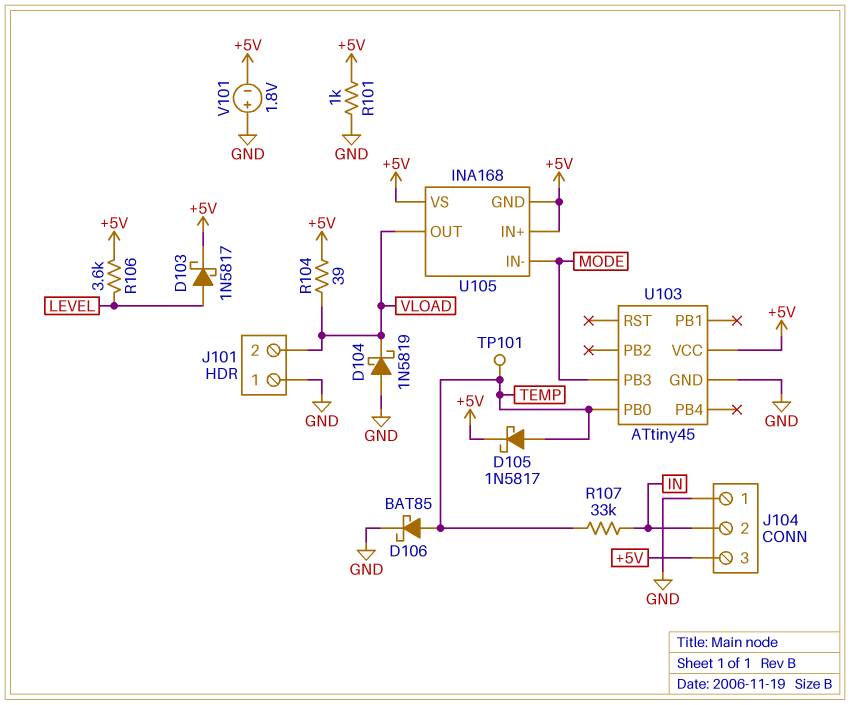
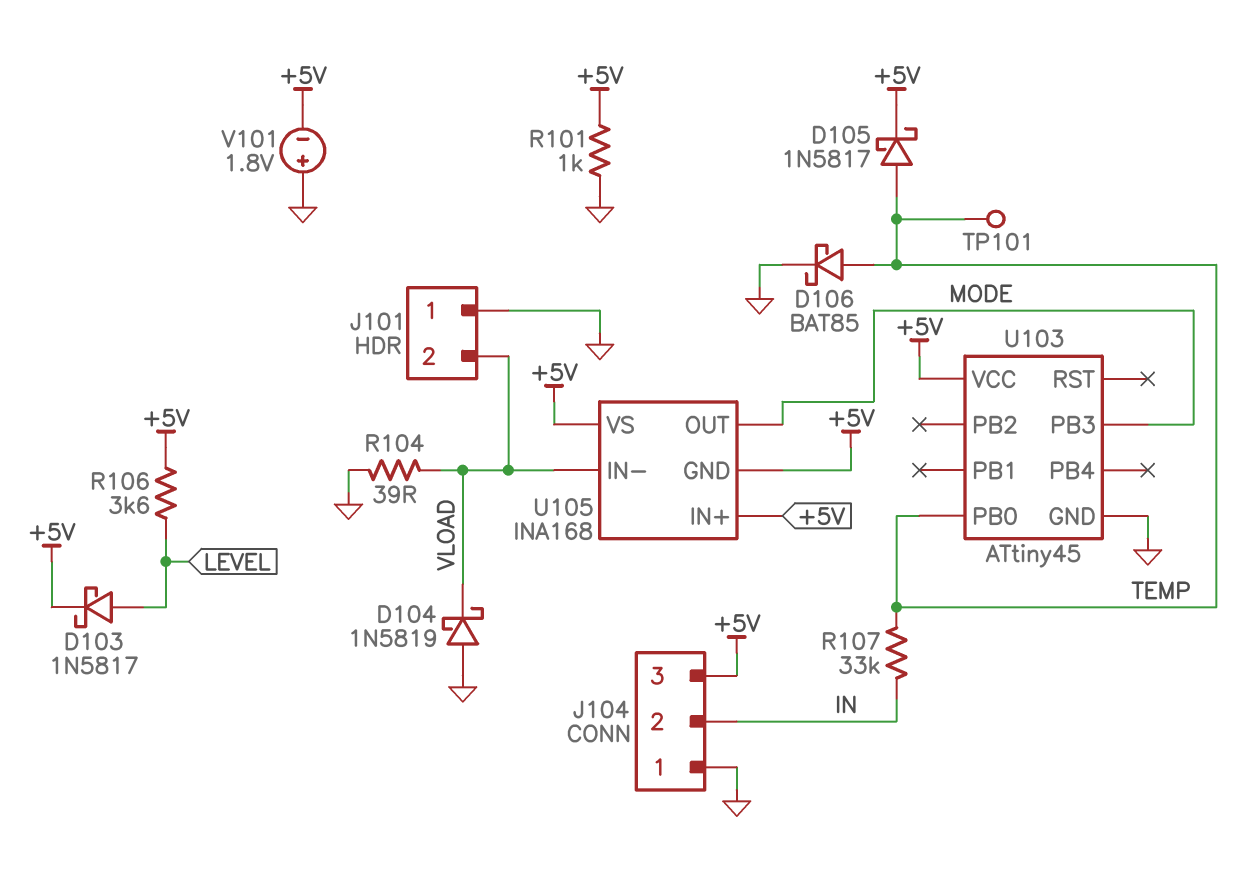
R104: 39 (+5V, VLOAD) -> 39 (GND, VLOAD)
U105 pin IN-: MODE -> VLOAD
U105 pin OUT: VLOAD -> MODE

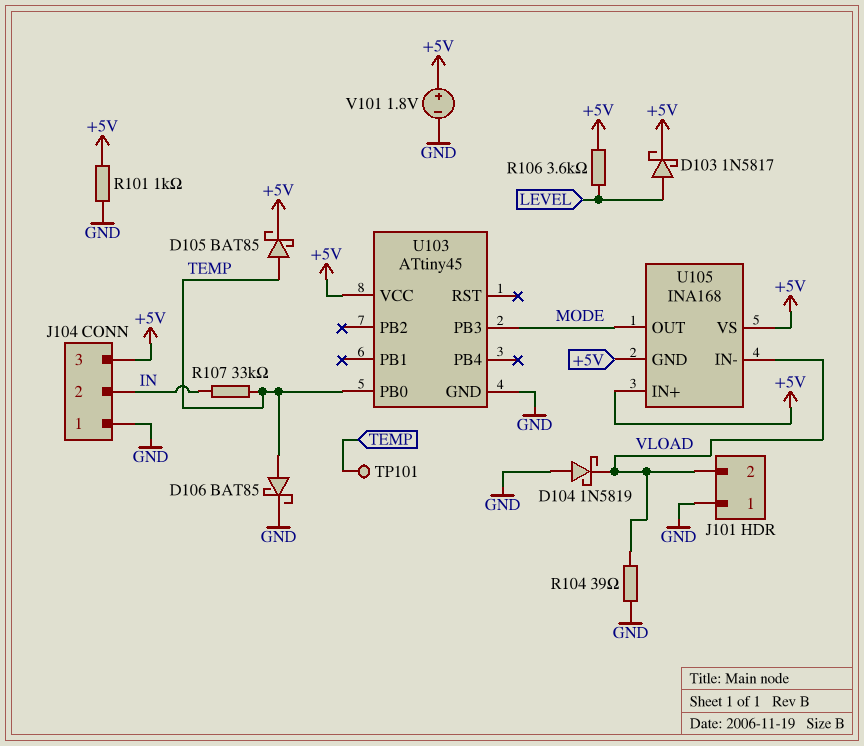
D105: schottky 1N5817 (A TEMP, K +5V) -> schottky BAT85 (A TEMP, K +5V)
V101: 1.8V (plus GND, minus +5V) -> 1.8V (plus +5V, minus GND)

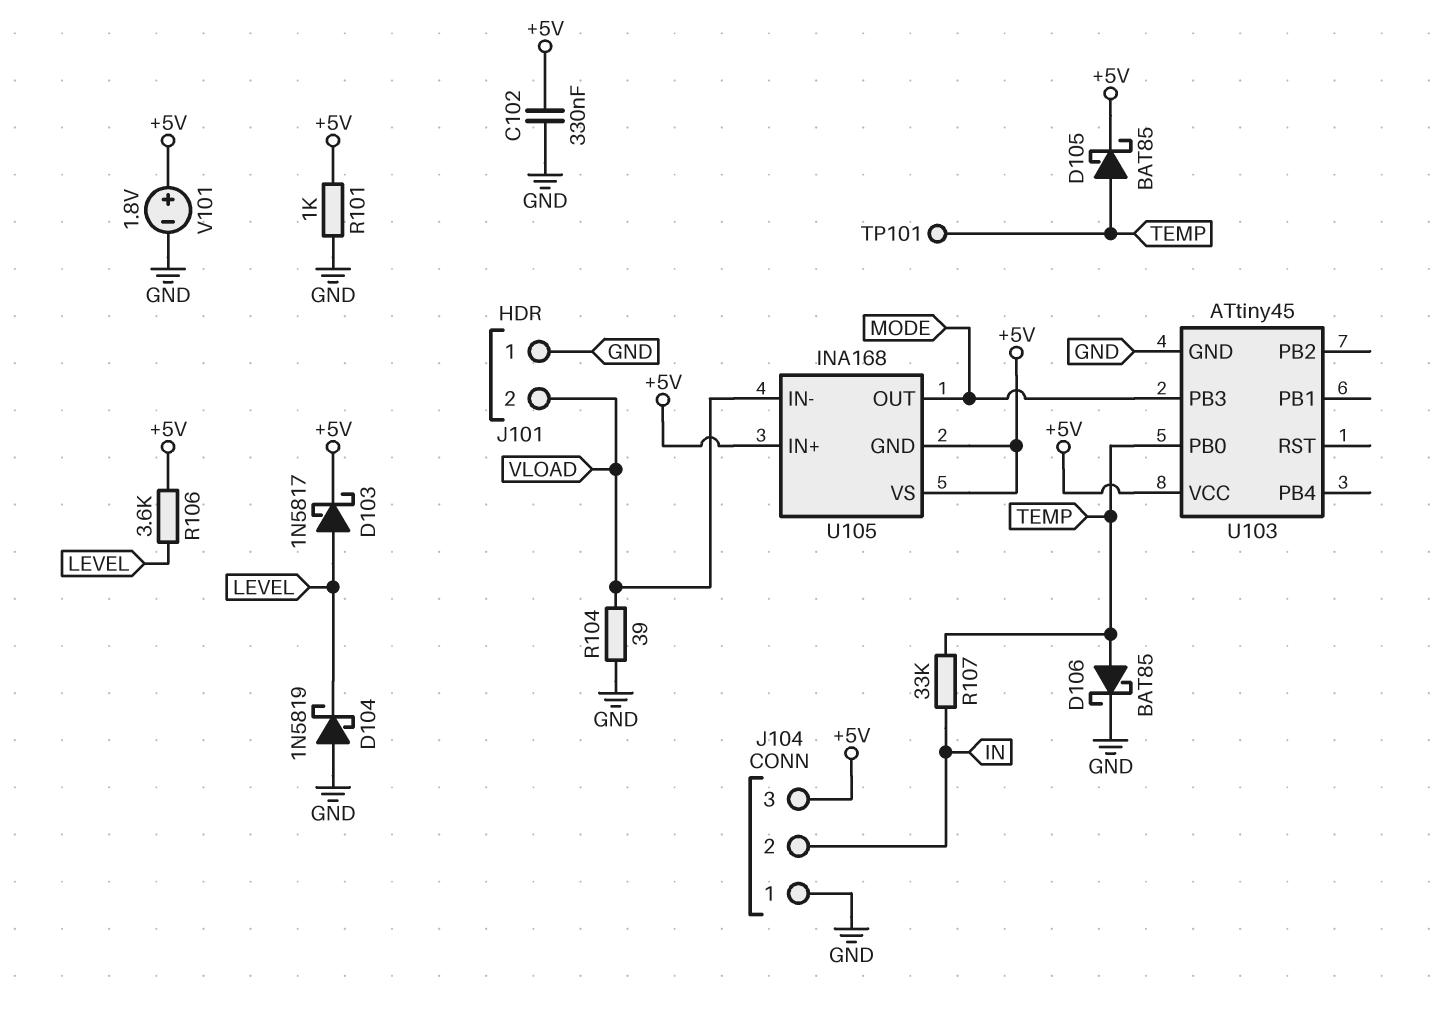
C102: none -> 330nF (+5V, GND)
D104: schottky 1N5819 (A GND, K VLOAD) -> schottky 1N5819 (A GND, K LEVEL)

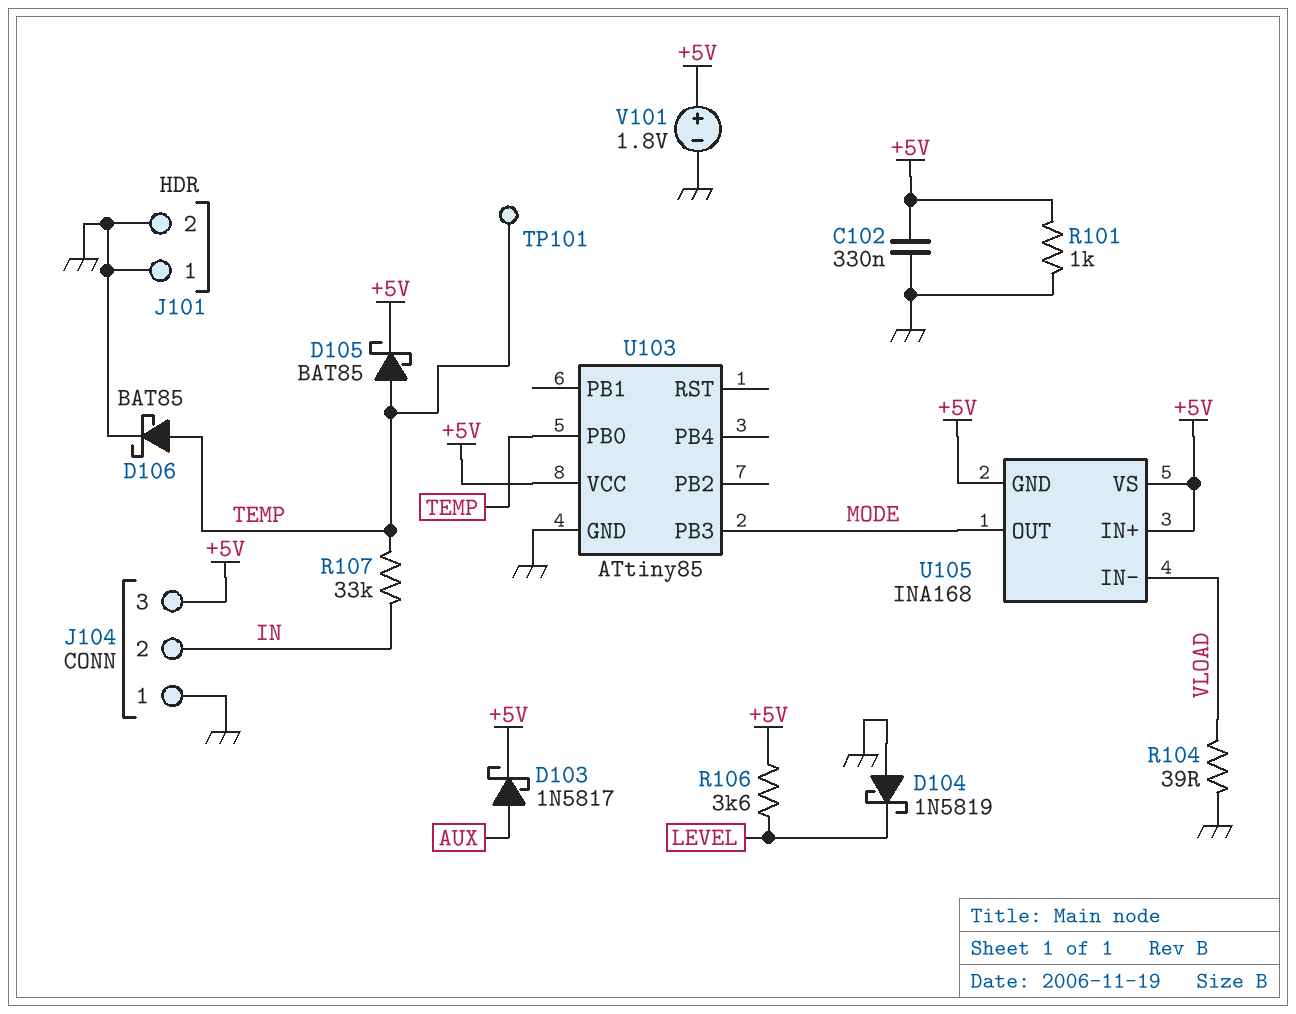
D103: schottky 1N5817 (A LEVEL, K +5V) -> schottky 1N5817 (A AUX, K +5V)
J101 pin 2: VLOAD -> GND
U103: ATtiny45 -> ATtiny85

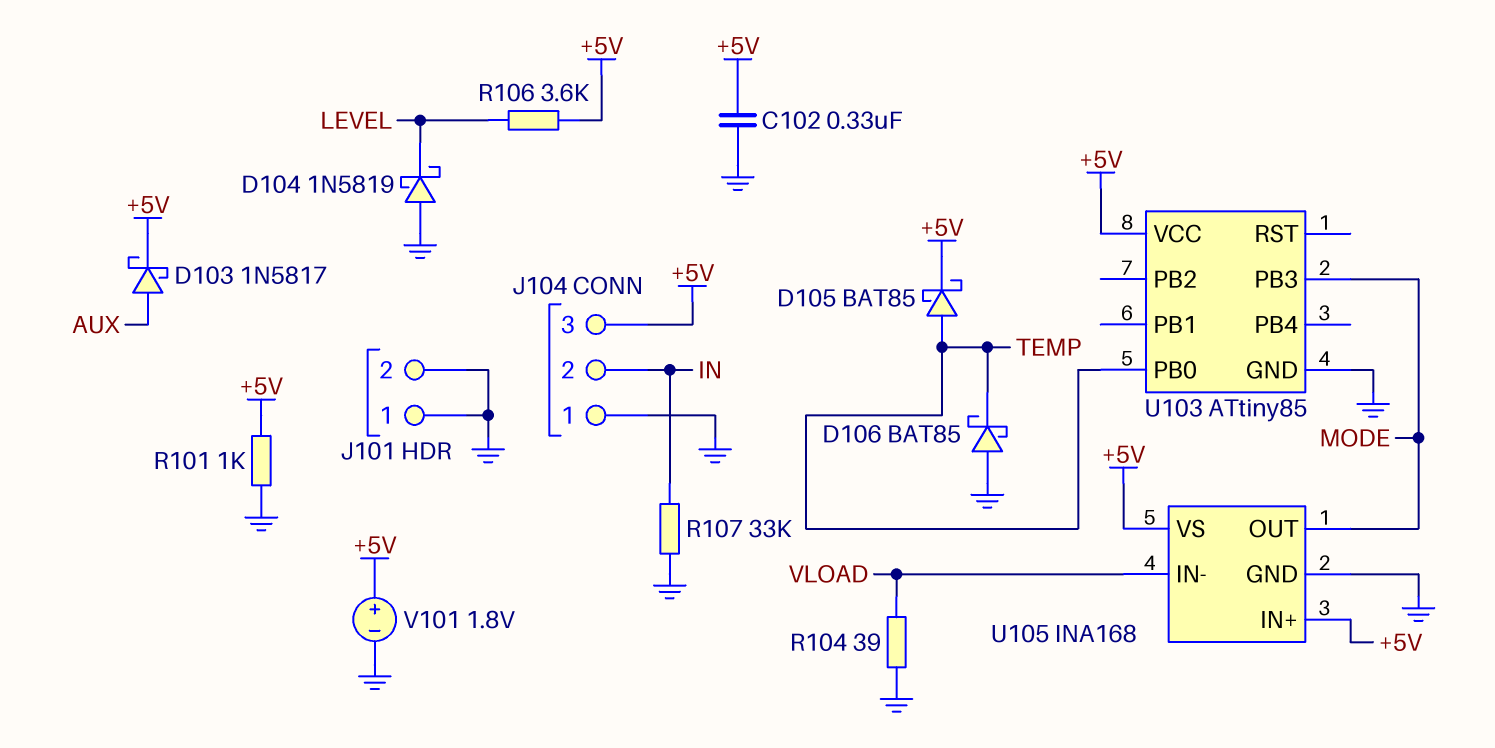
D106: schottky BAT85 (A TEMP, K GND) -> schottky BAT85 (A GND, K TEMP)
R107: 33k (IN, TEMP) -> 33k (GND, IN)
TP101: test point (TEMP) -> none
U105 pin GND: +5V -> GND

